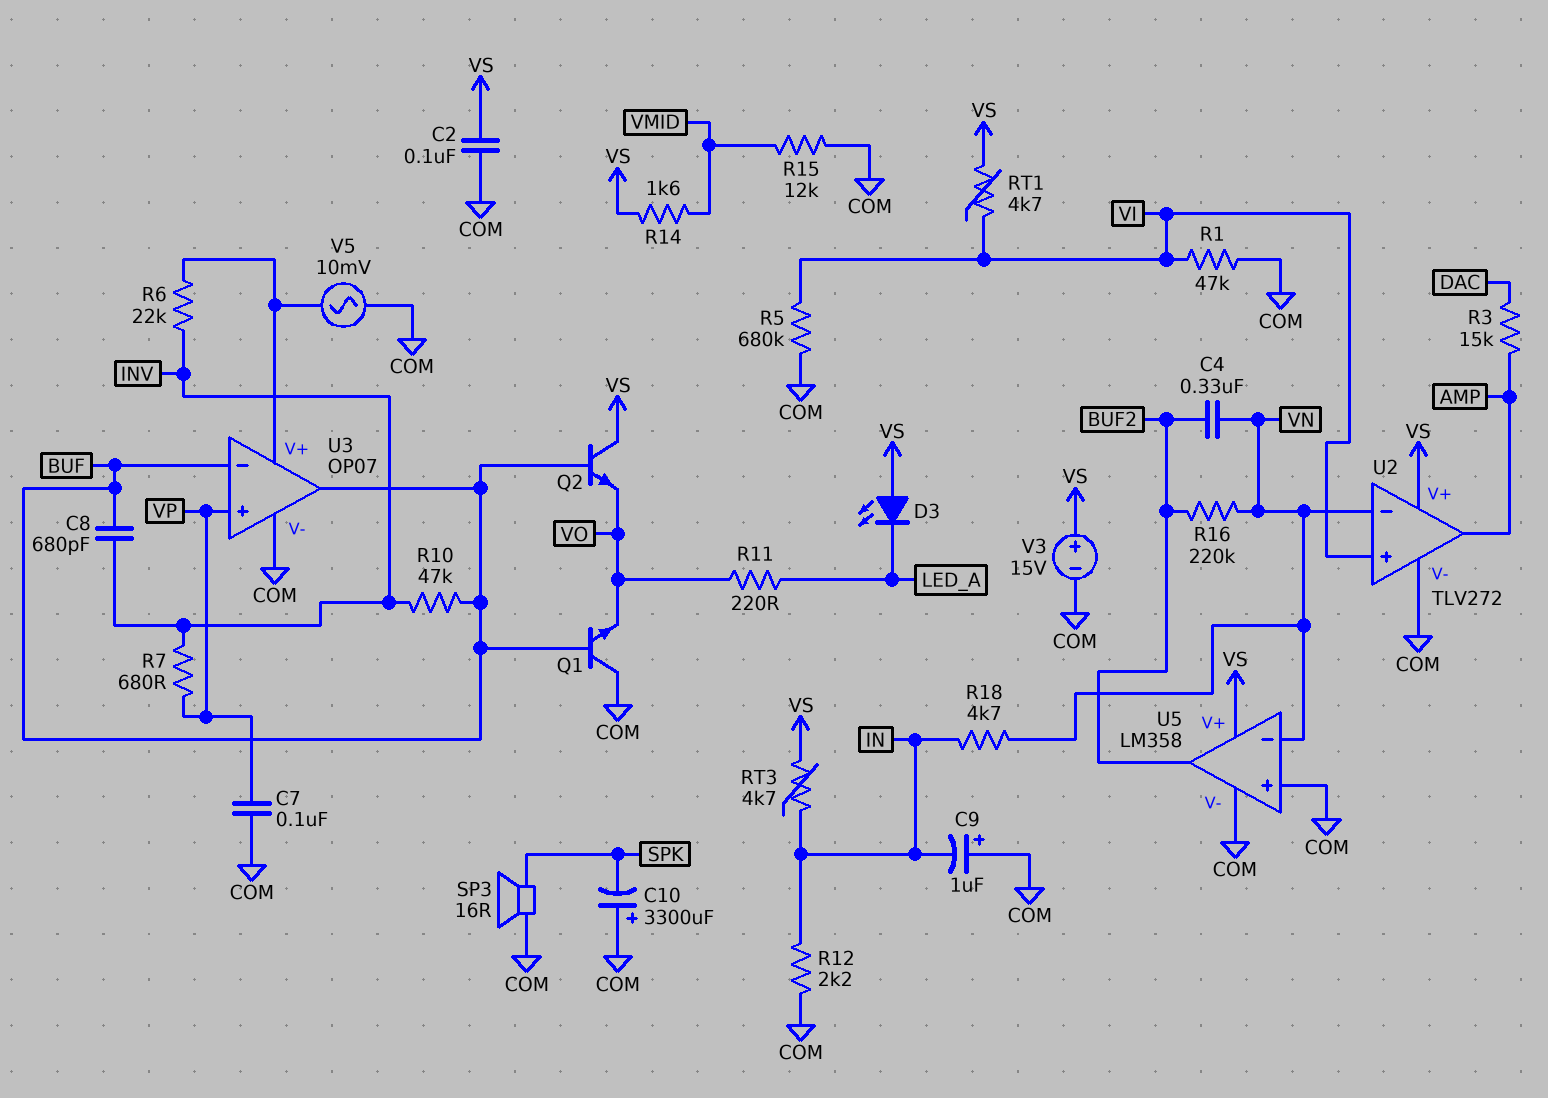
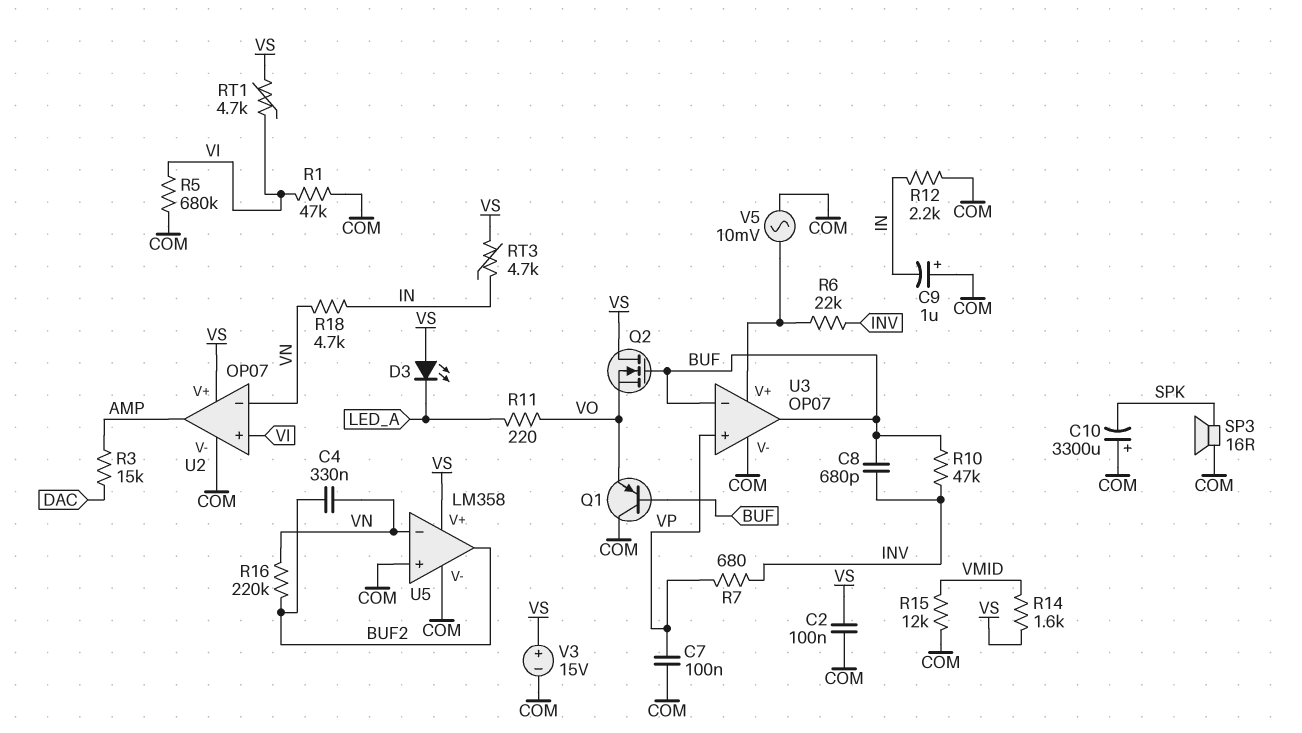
Q1: NPN (B BUF, C COM, E VO) -> PNP (B BUF, C COM, E VO)
Q2: NPN (B BUF, C VS, E VO) -> NMOS (G BUF, D VS, S VO)
U2: TLV272 -> OP07

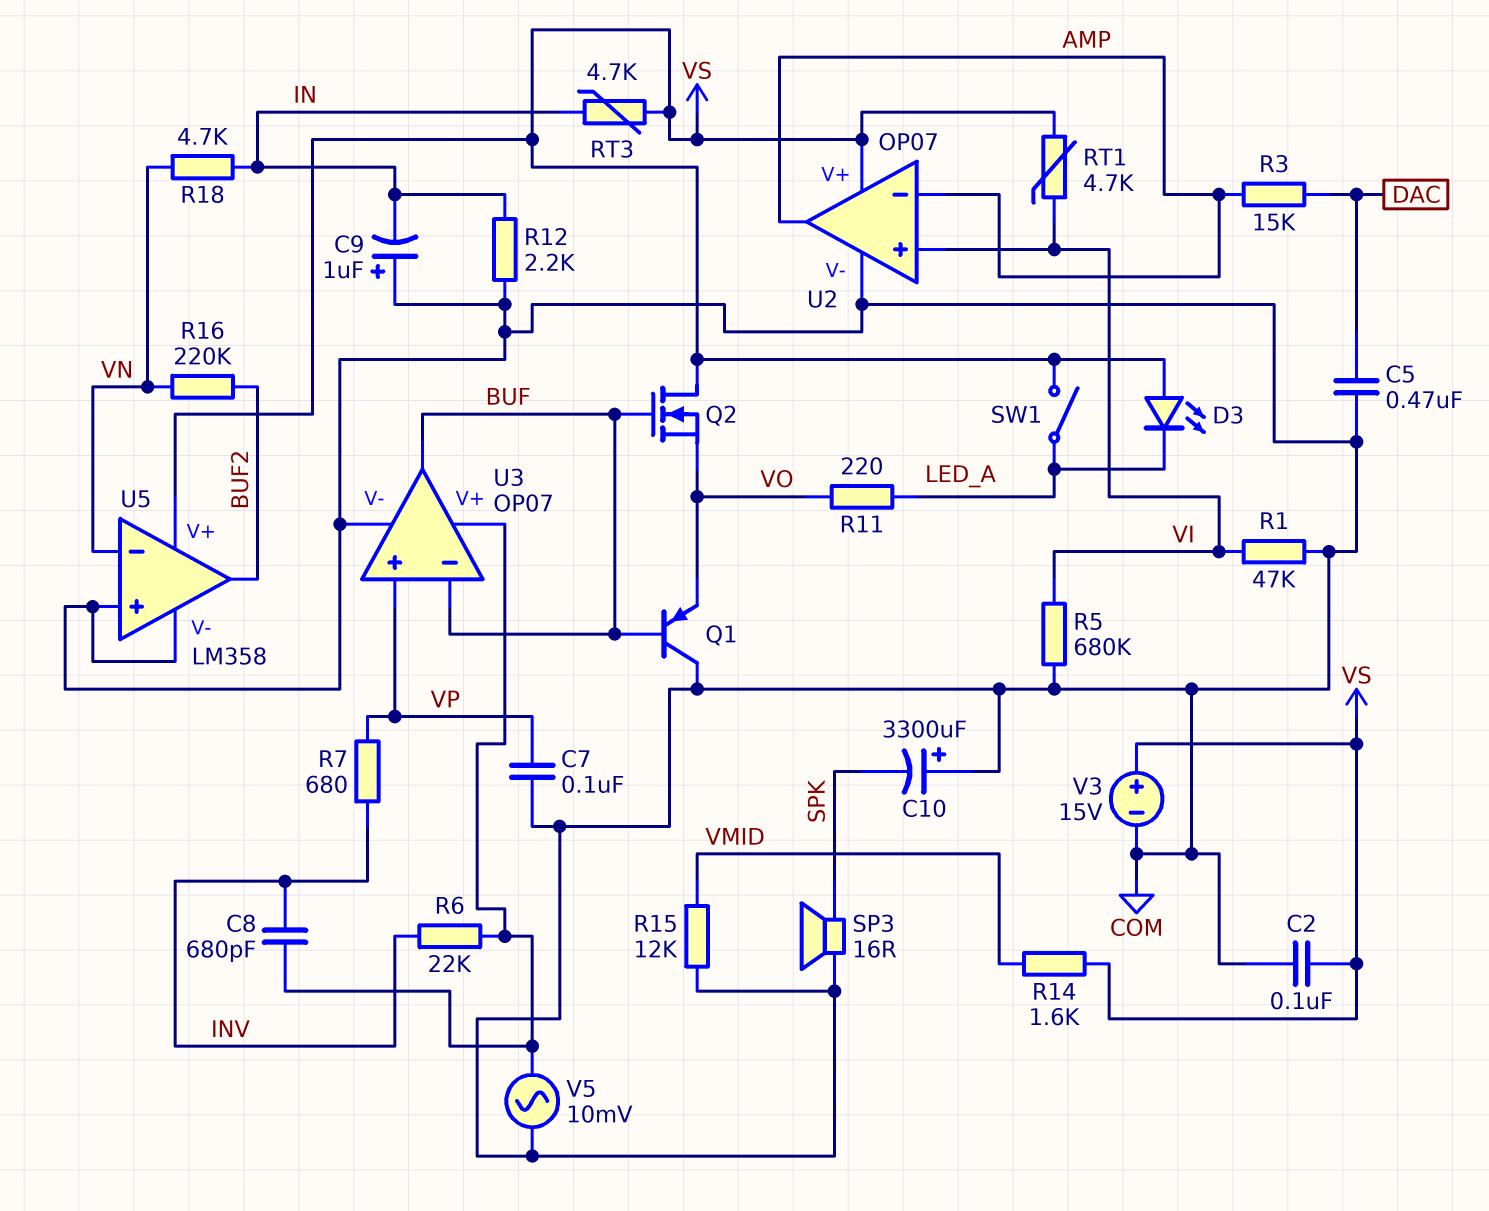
C4: 330nF (BUF2, VN) -> none
C5: none -> 470nF (COM, DAC)
C8: 680pF (BUF, INV) -> 680pF (INV, U3/V+)
R10: 47k (BUF, INV) -> none
SW1: none -> switch (LED_A, VS)
U2 pin in-: VN -> AMP

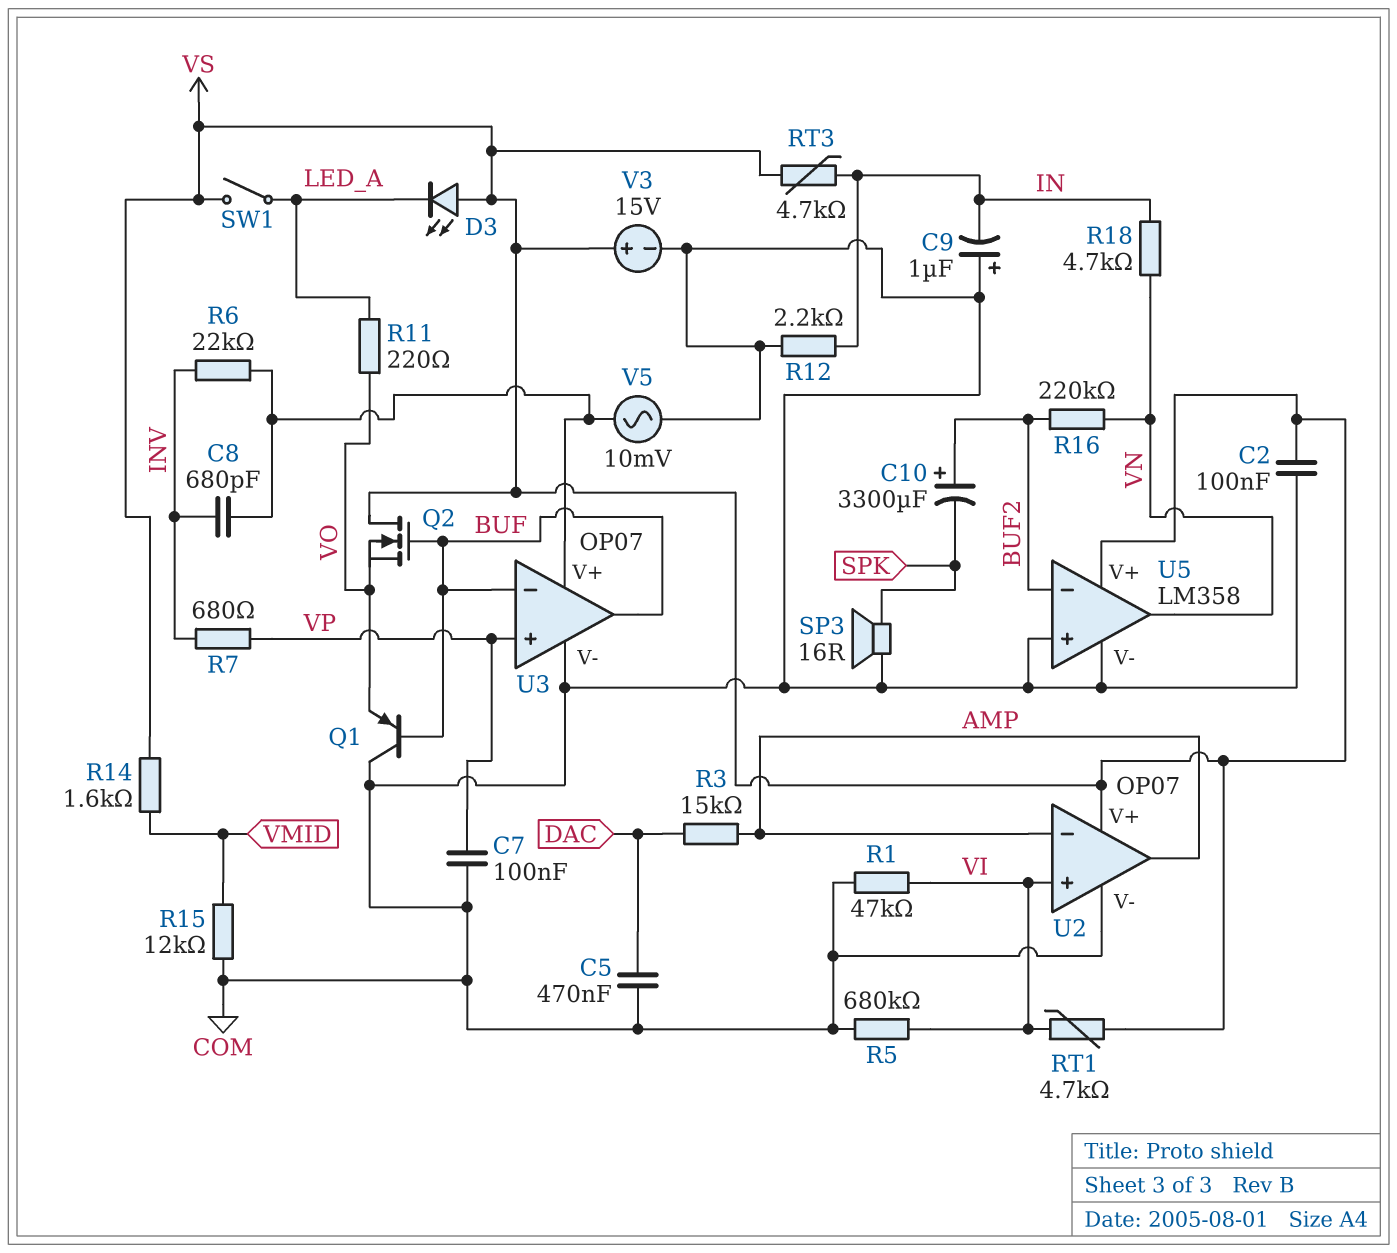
C10: 3300uF (plus COM, minus SPK) -> 3300uF (plus BUF2, minus SPK)
U5 pin in-: VN -> BUF2
U5 pin out: BUF2 -> VN

